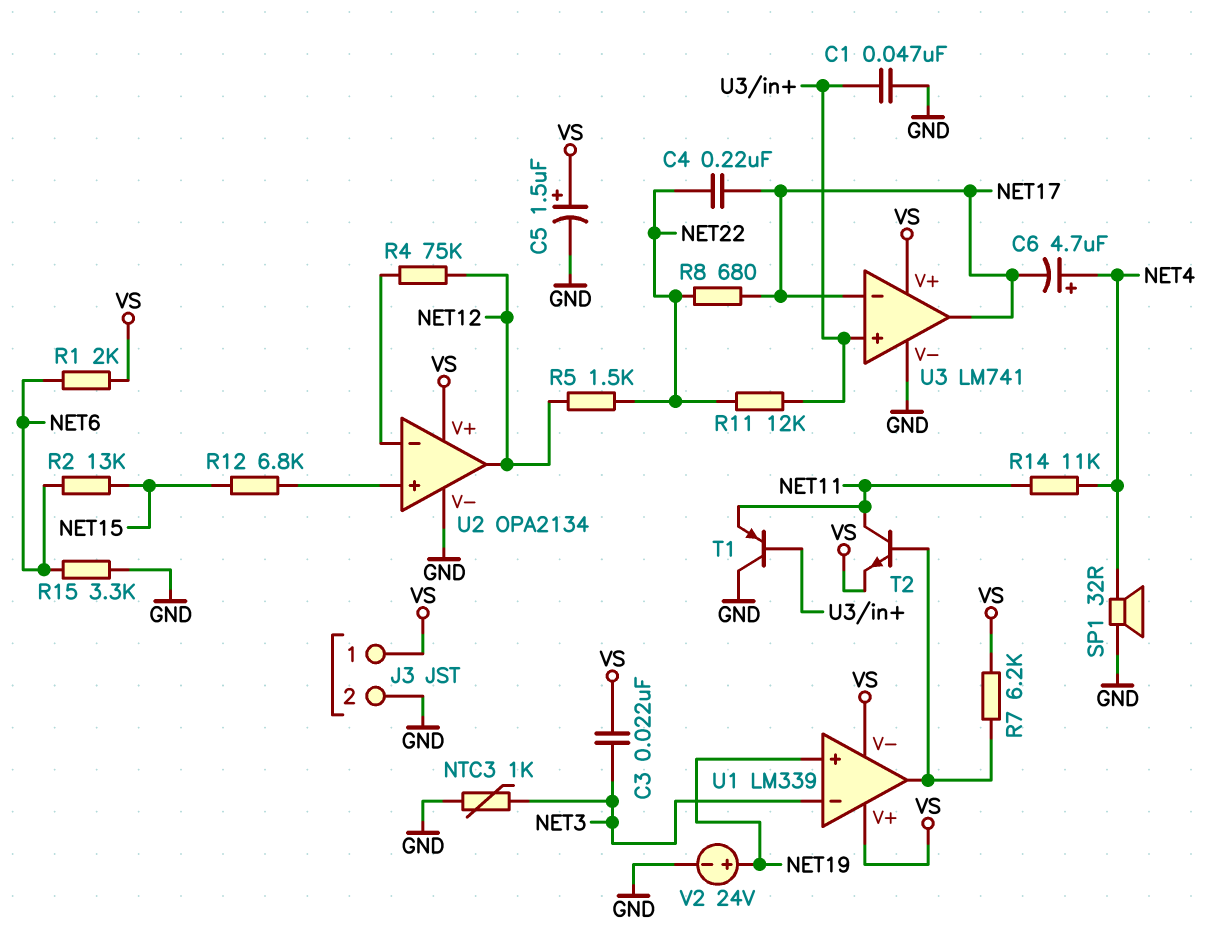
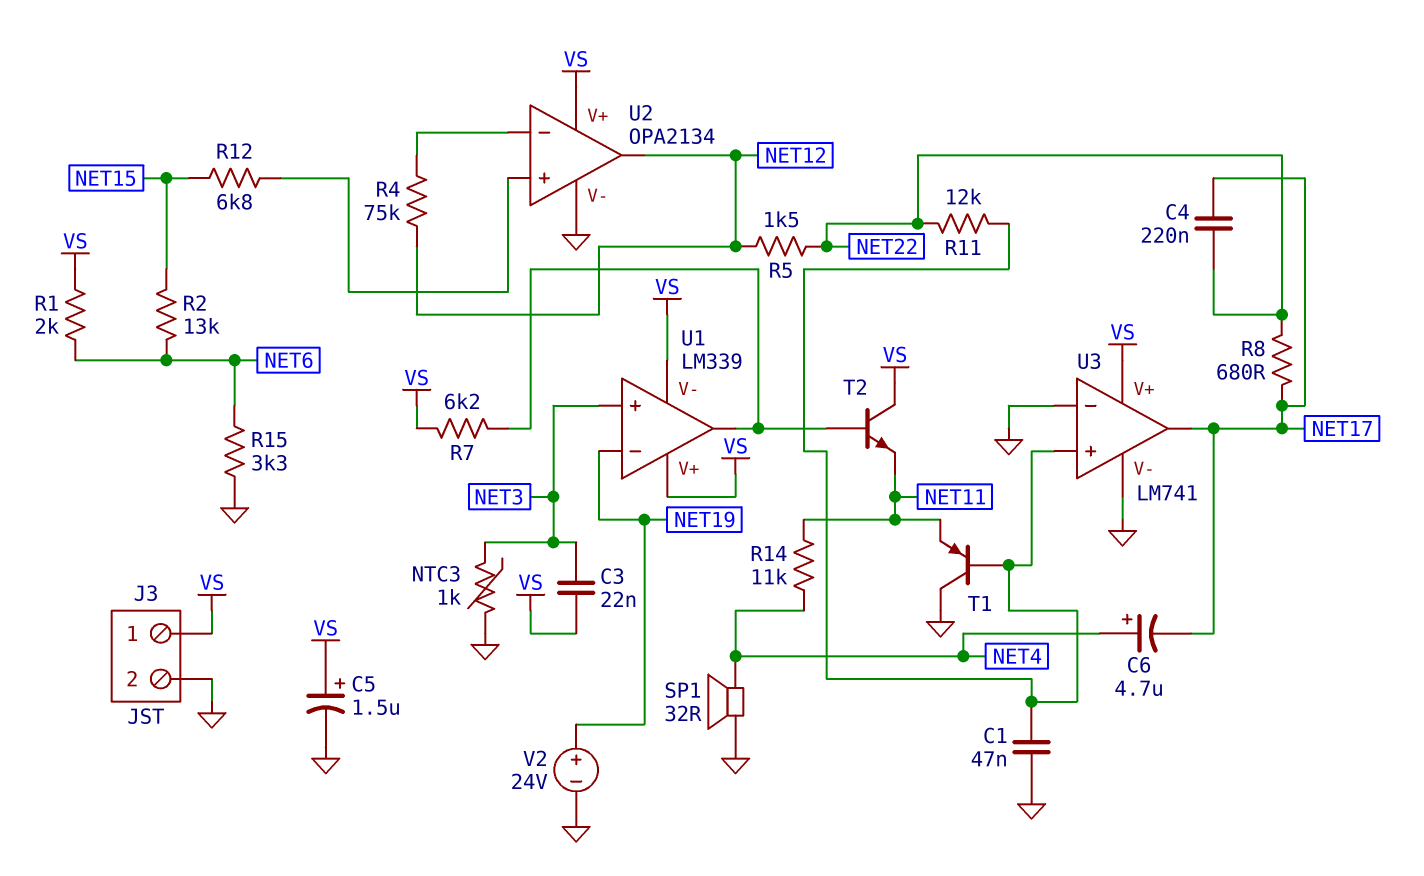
T2: NPN (B U1/out, C NET11, E VS) -> NPN (B U1/out, C VS, E NET11)
U1 pin in+: NET19 -> NET3
U1 pin in-: NET3 -> NET19
U3 pin in-: NET17 -> GND

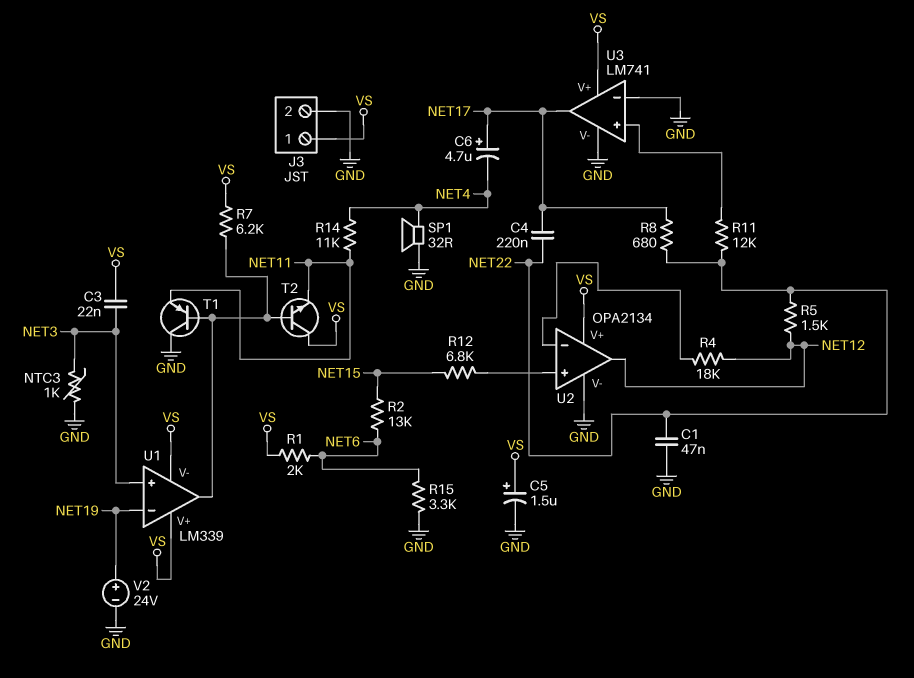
C1: 47nF (GND, U3/in+) -> 47nF (GND, NET22)
C6: 4.7uF (plus NET4, minus NET17) -> 4.7uF (plus NET17, minus NET4)
R4: 75k (NET12, U2/in-) -> 18k (NET12, U2/in-)
T1: PNP (B U3/in+, C GND, E NET11) -> PNP (B U1/out, C GND, E NET11)

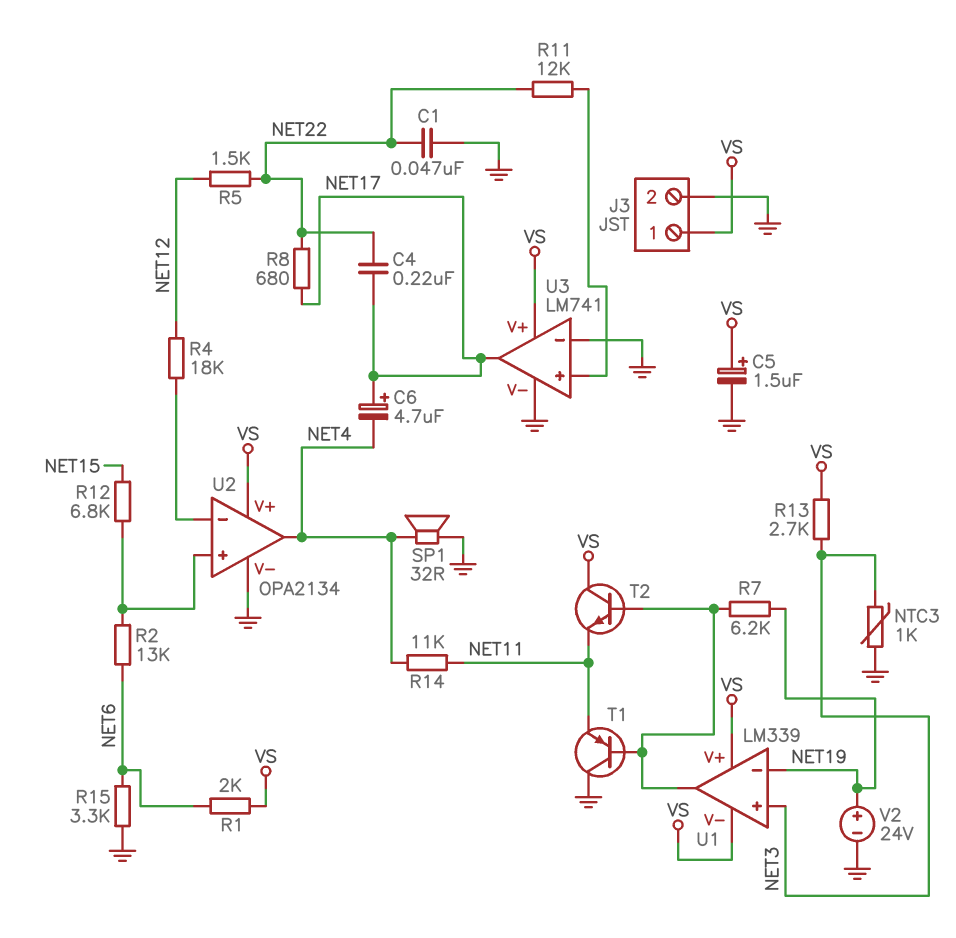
C3: 22nF (NET3, VS) -> none
R2: 13k (NET6, NET15) -> 13k (NET6, U2/in+)
R7: 6.2k (U1/out, VS) -> 6.2k (NET19, U1/out)
R13: none -> 2.7k (NET3, VS)
U2 pin out: NET12 -> NET4

